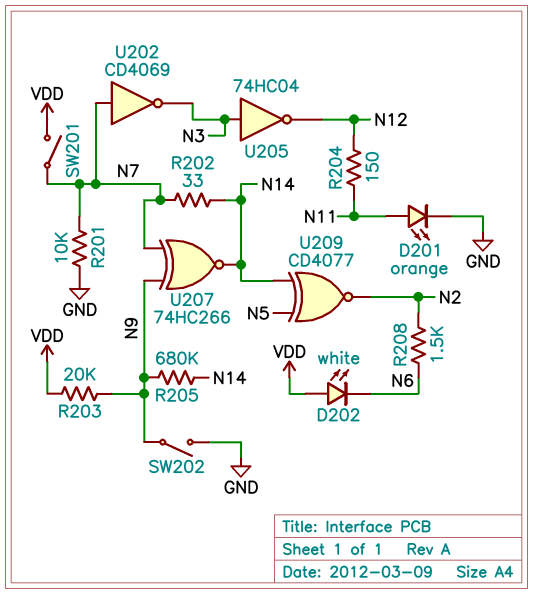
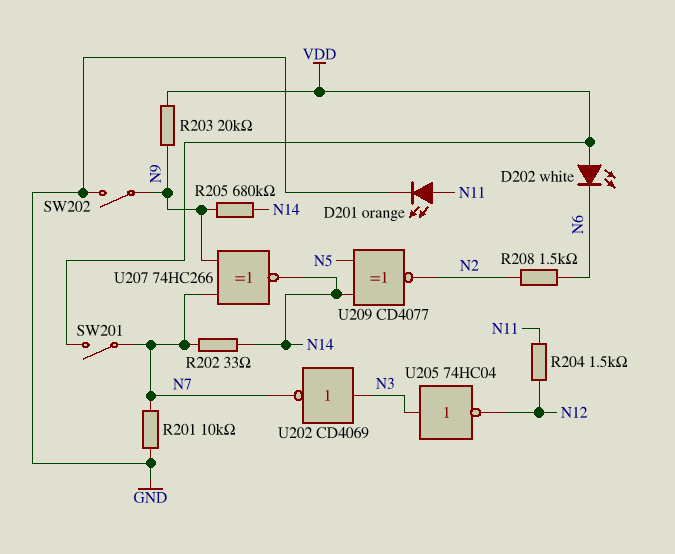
R204: 150 (N11, N12) -> 1.5k (N11, N12)
U202: NOT CD4069 (in N7, out N3) -> NOT CD4069 (in N3, out N7)

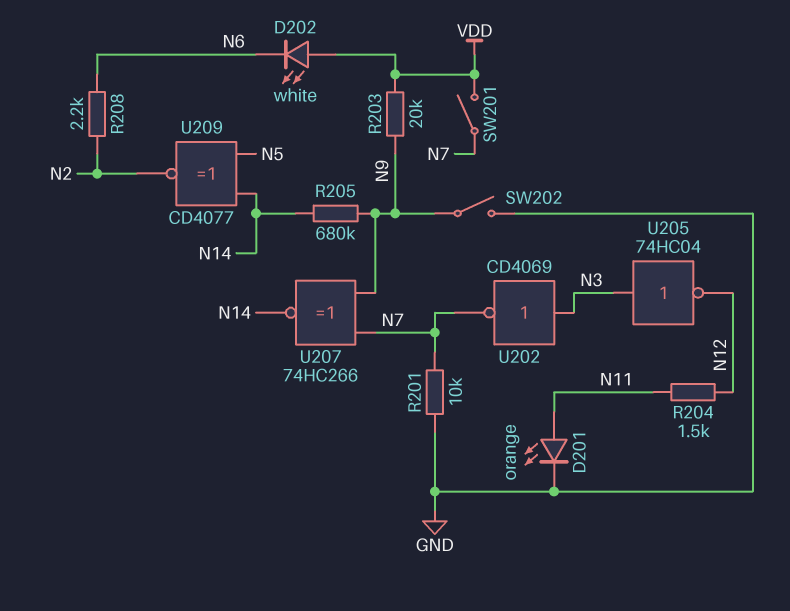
R202: 33 (N7, N14) -> none
R208: 1.5k (N2, N6) -> 2.2k (N2, N6)

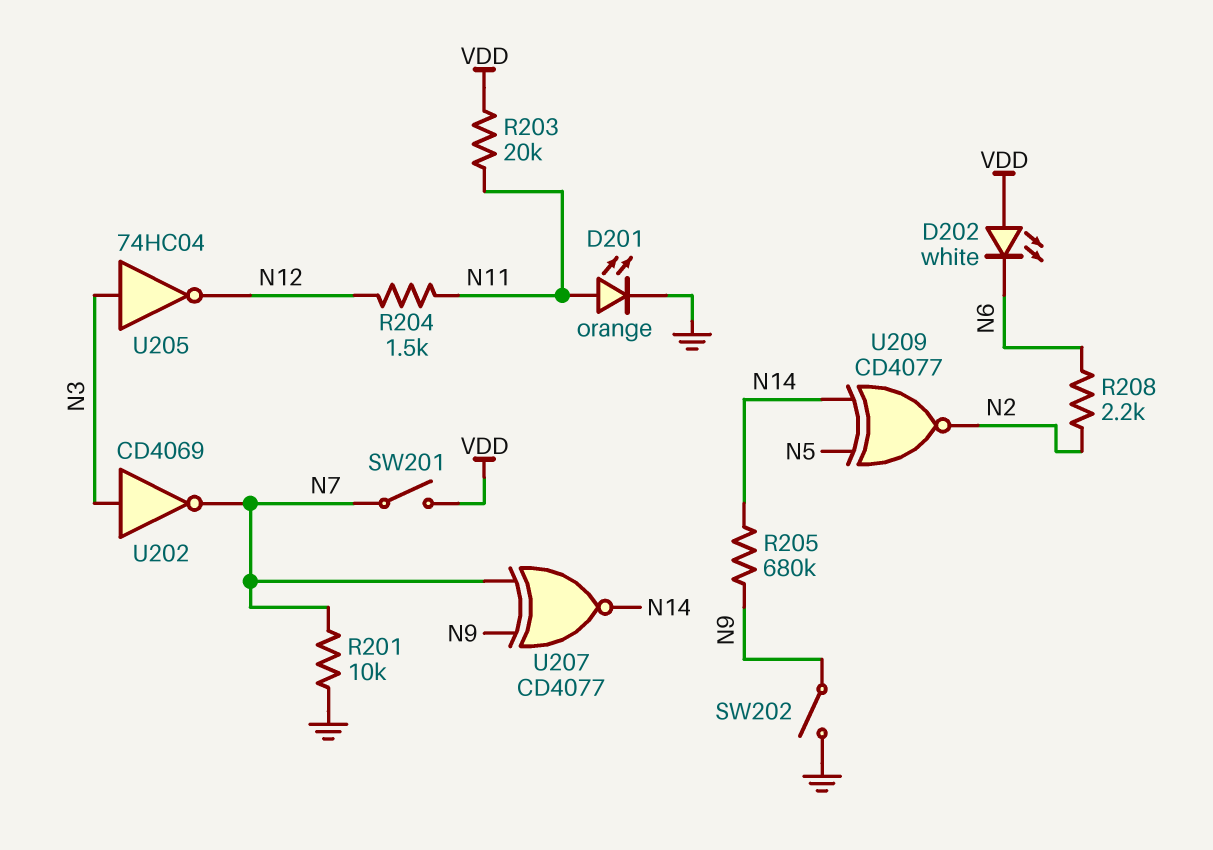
R203: 20k (N9, VDD) -> 20k (N11, VDD)
U207: XNOR 74HC266 (in N7, in N9, out N14) -> XNOR CD4077 (in N7, in N9, out N14)

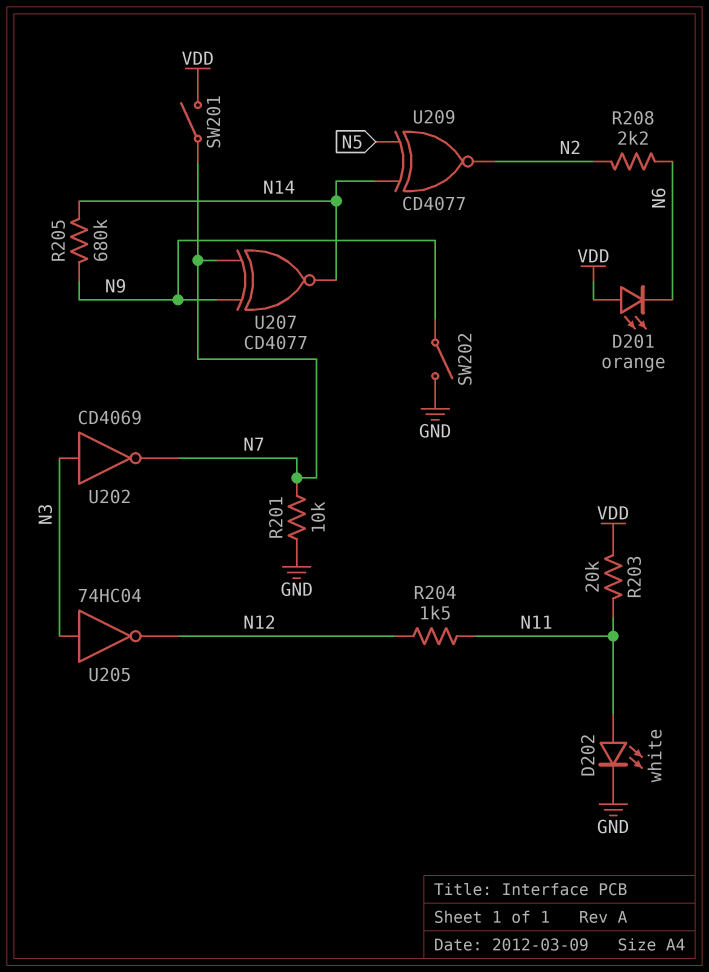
D201: LED orange (A N11, K GND) -> LED orange (A VDD, K N6)
D202: LED white (A VDD, K N6) -> LED white (A N11, K GND)

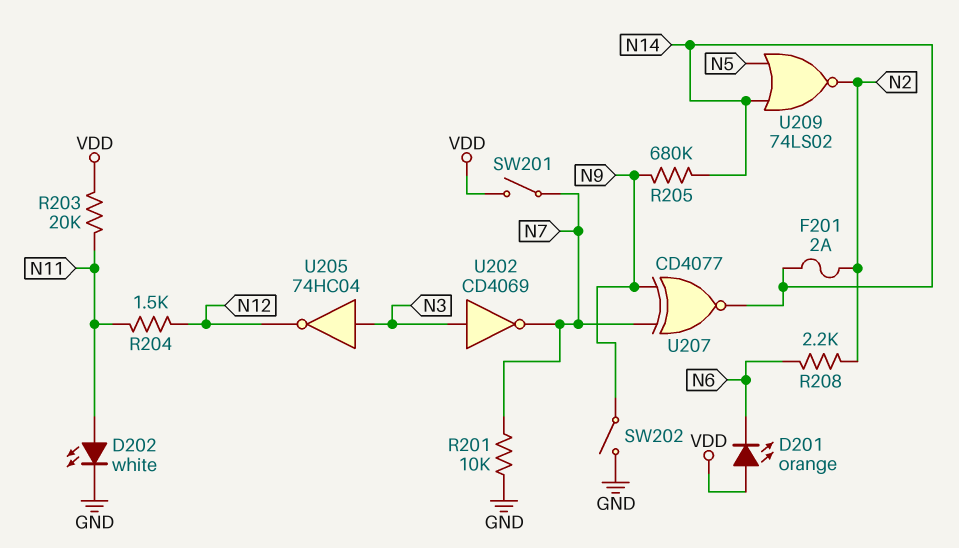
F201: none -> 2A (N2, N14)
U209: XNOR CD4077 (in N5, in N14, out N2) -> NOR 74LS02 (in N5, in N14, out N2)

